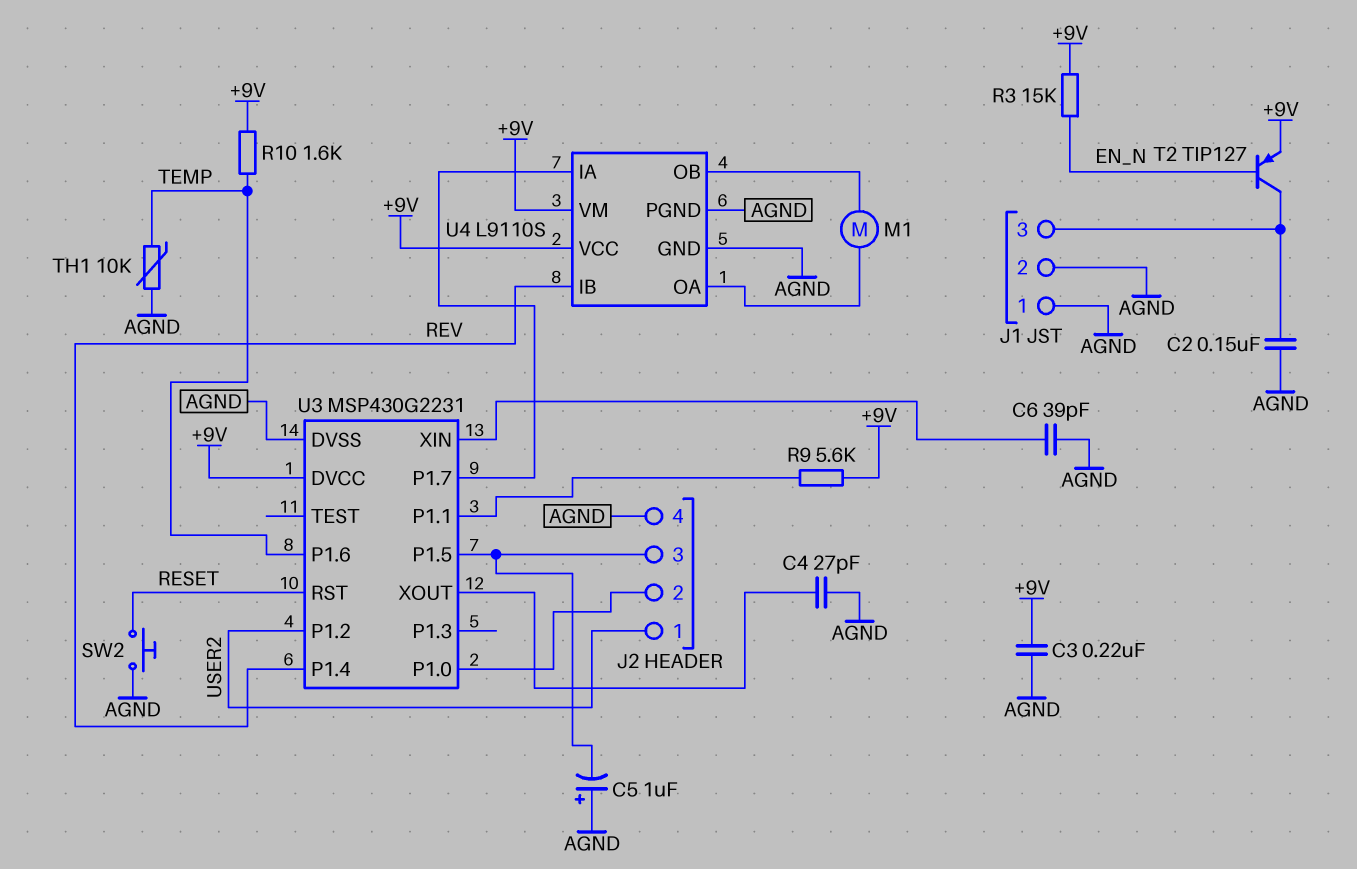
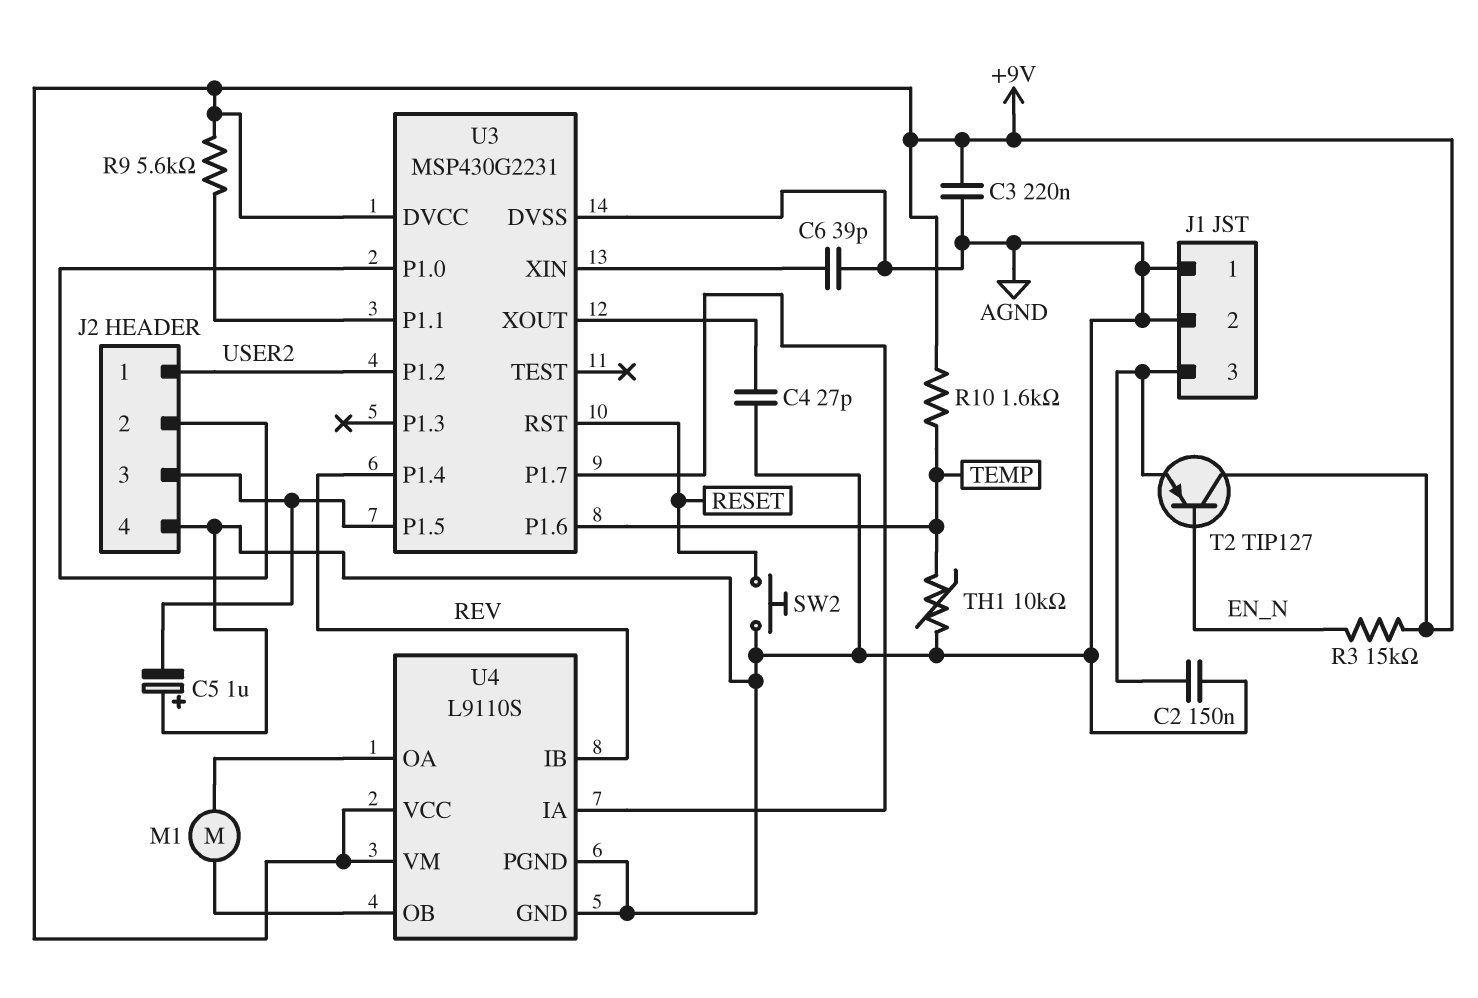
T2: PNP TIP127 (B EN_N, C J1/3, E +9V) -> PNP TIP127 (B EN_N, C +9V, E J1/3)

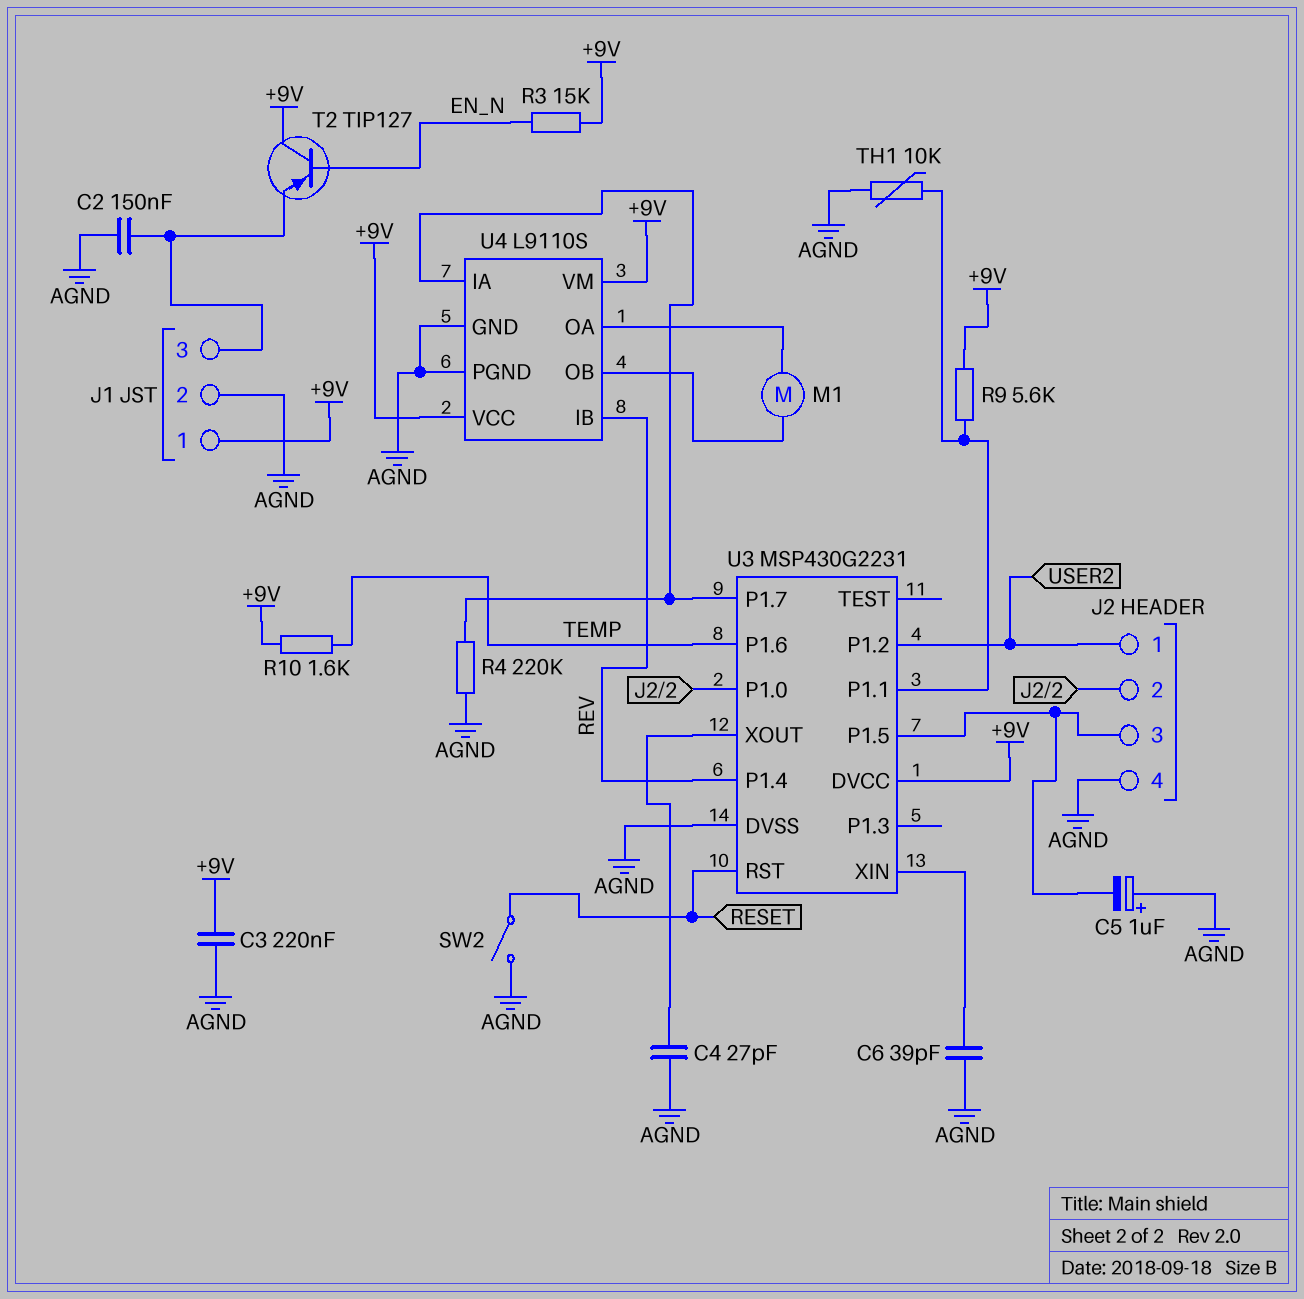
J1 pin 1: AGND -> +9V
R4: none -> 220k (AGND, U3/P1.7)
SW2: button (AGND, RESET) -> switch (AGND, RESET)
TH1: 10k (AGND, TEMP) -> 10k (AGND, U3/P1.1)

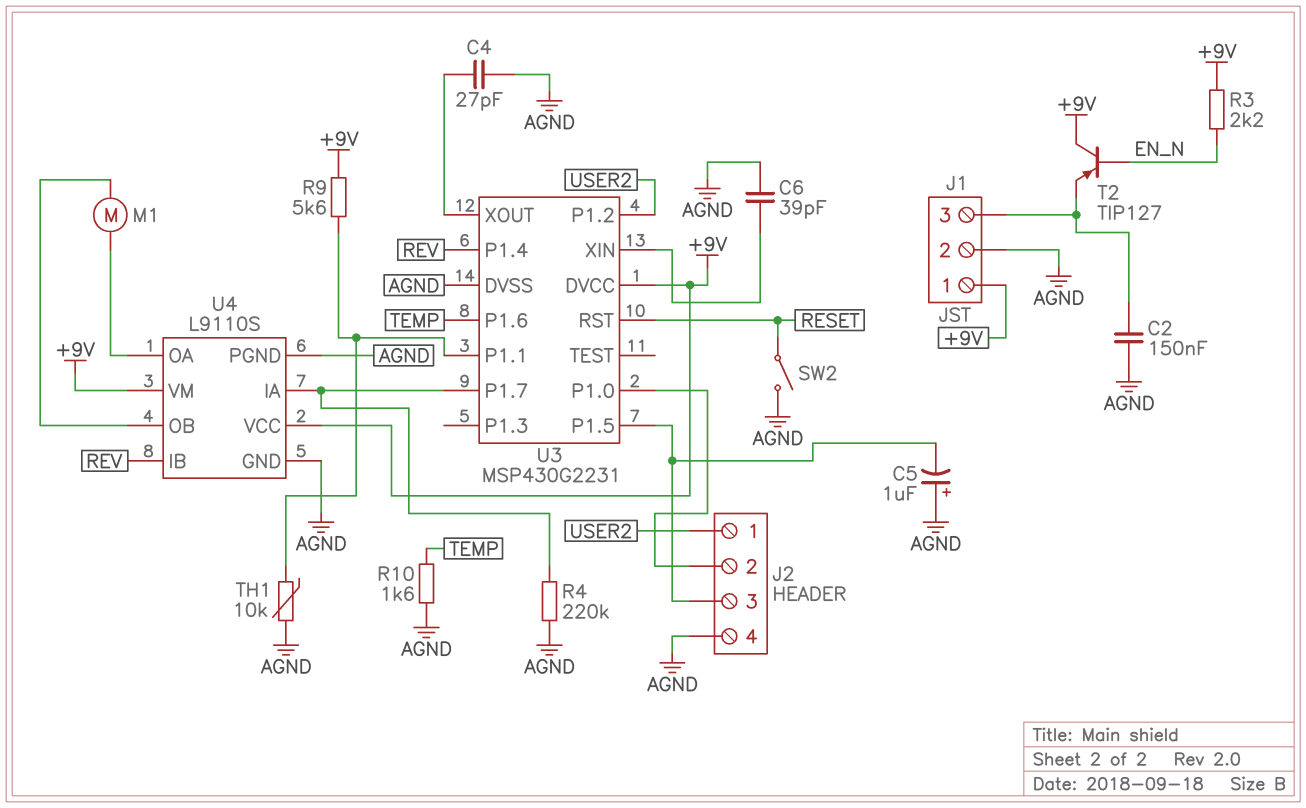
C3: 220nF (+9V, AGND) -> none
R3: 15k (+9V, EN_N) -> 2.2k (+9V, EN_N)
R10: 1.6k (+9V, TEMP) -> 1.6k (AGND, TEMP)

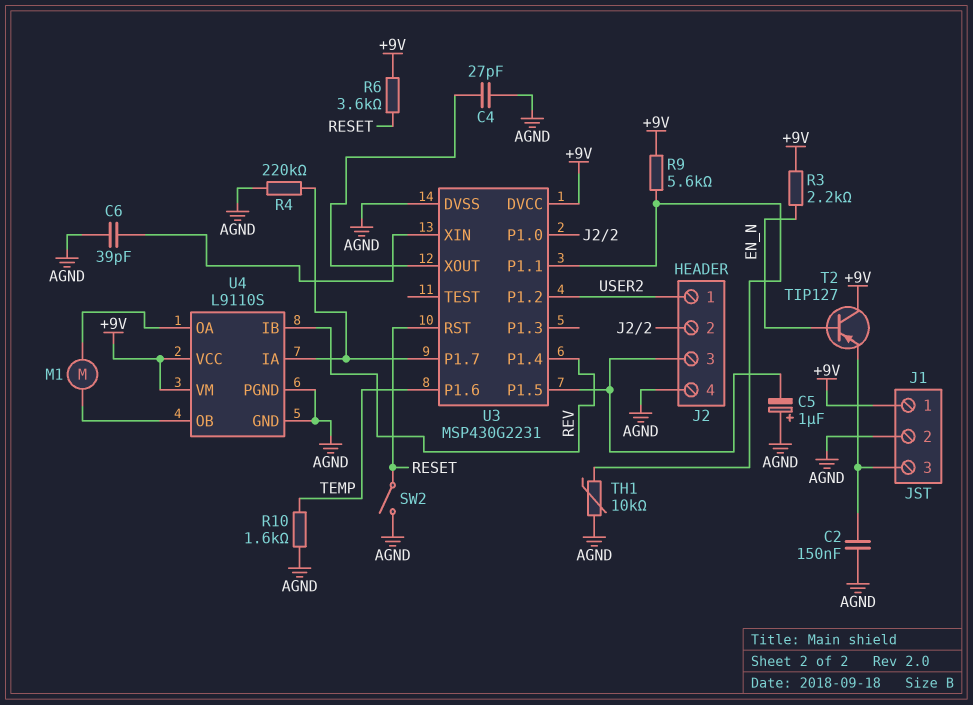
R6: none -> 3.6k (+9V, RESET)

